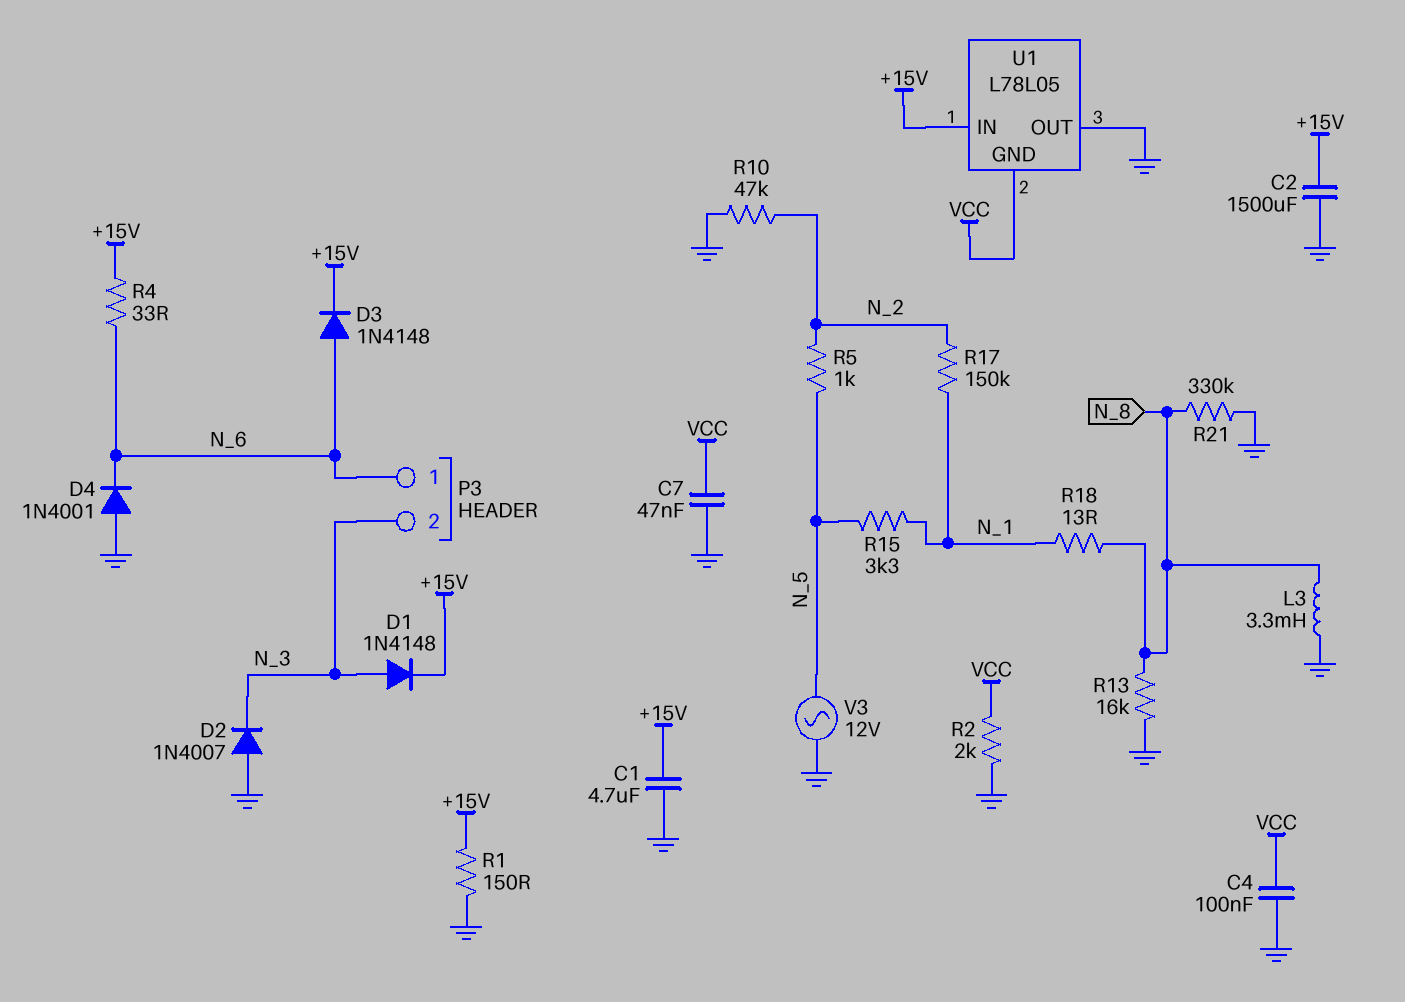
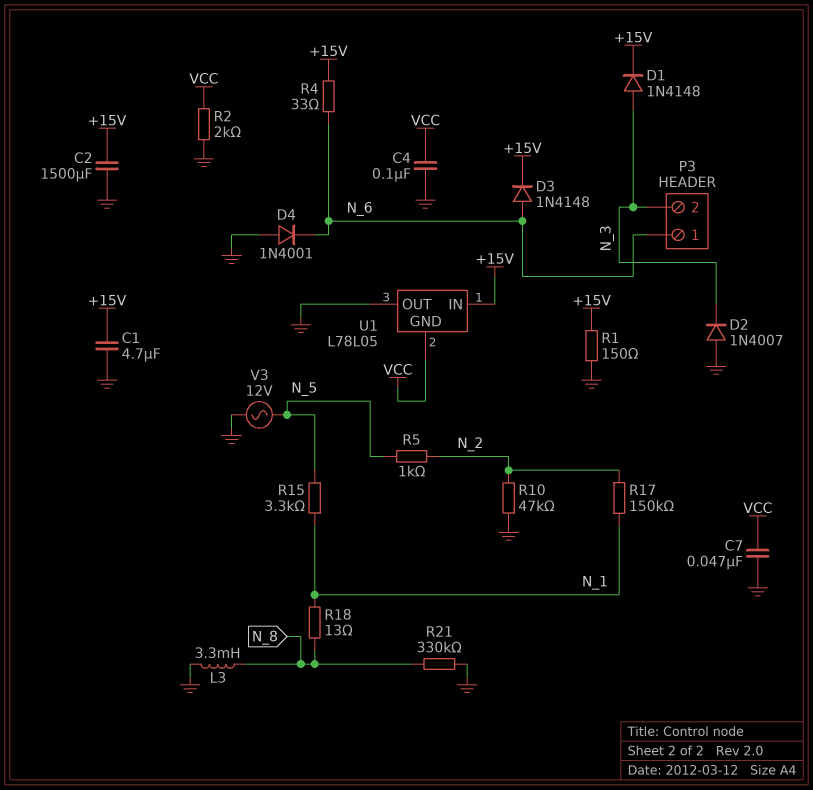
R13: 16k (GND, N_8) -> none

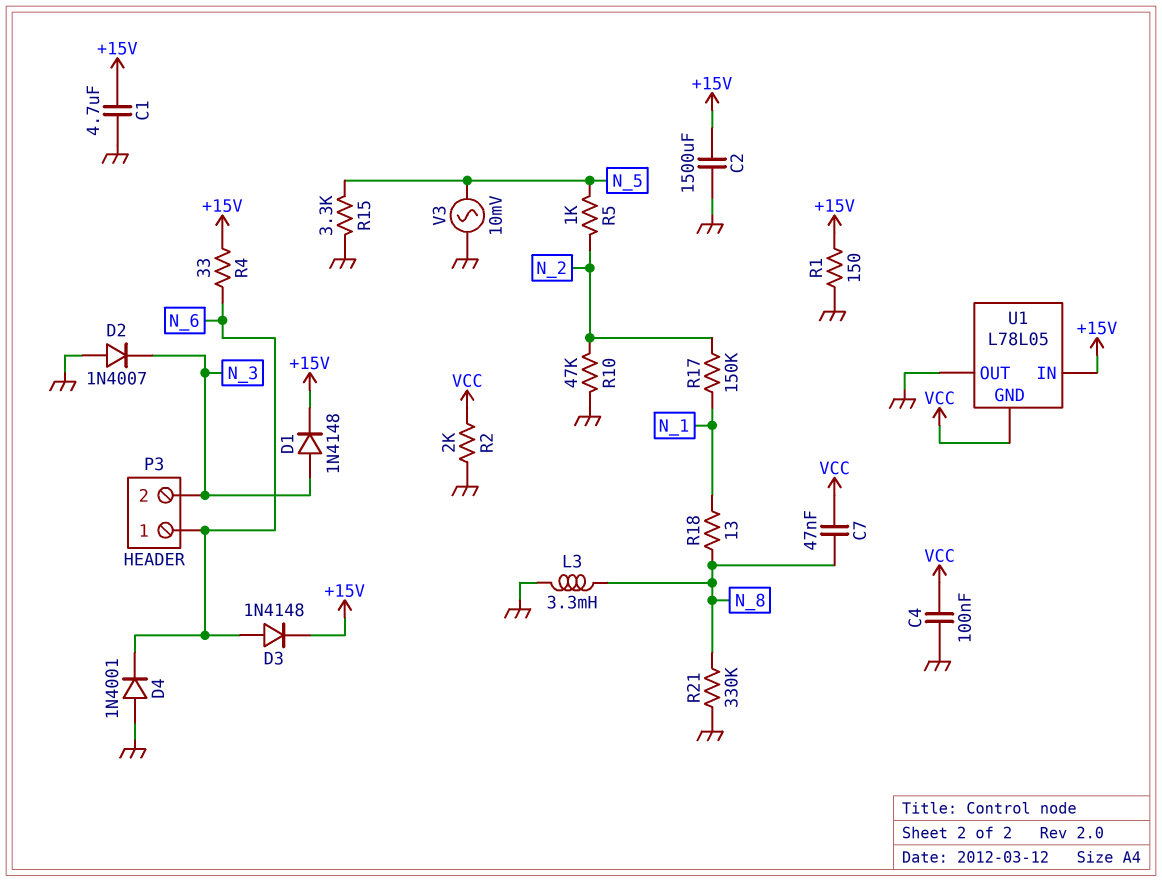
C7: 47nF (GND, VCC) -> 47nF (N_8, VCC)
R15: 3.3k (N_1, N_5) -> 3.3k (GND, N_5)
V3: AC 12V (GND, N_5) -> AC 10mV (GND, N_5)

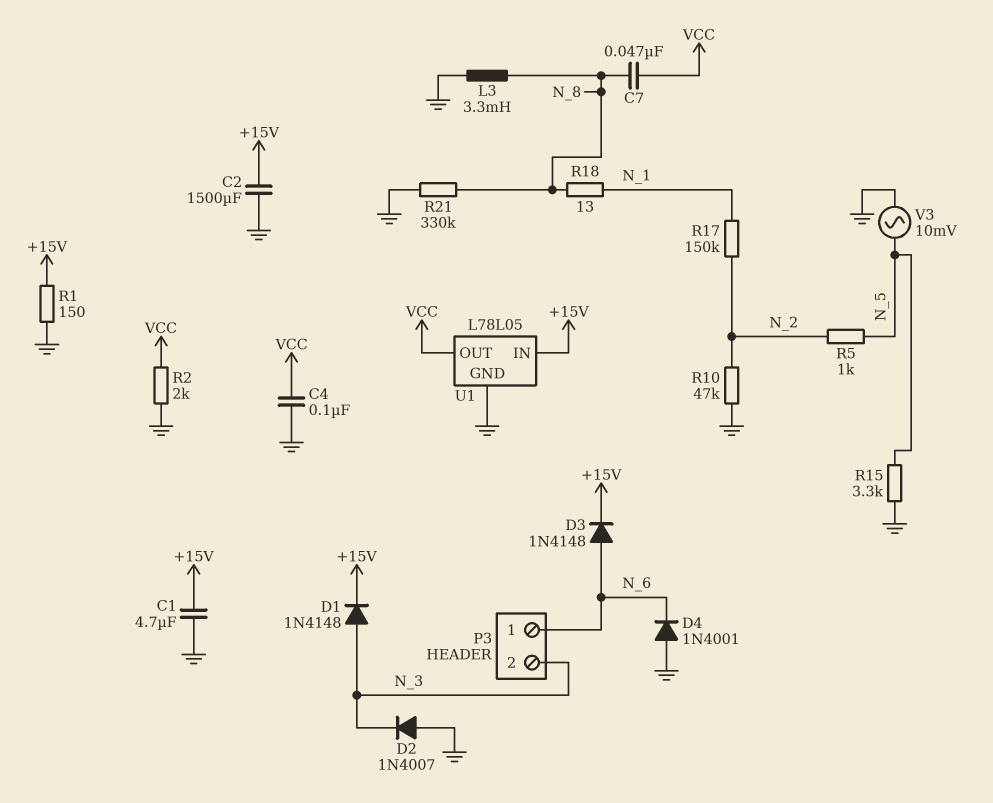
R4: 33 (+15V, N_6) -> none
U1 pin GND: VCC -> GND
U1 pin OUT: GND -> VCC

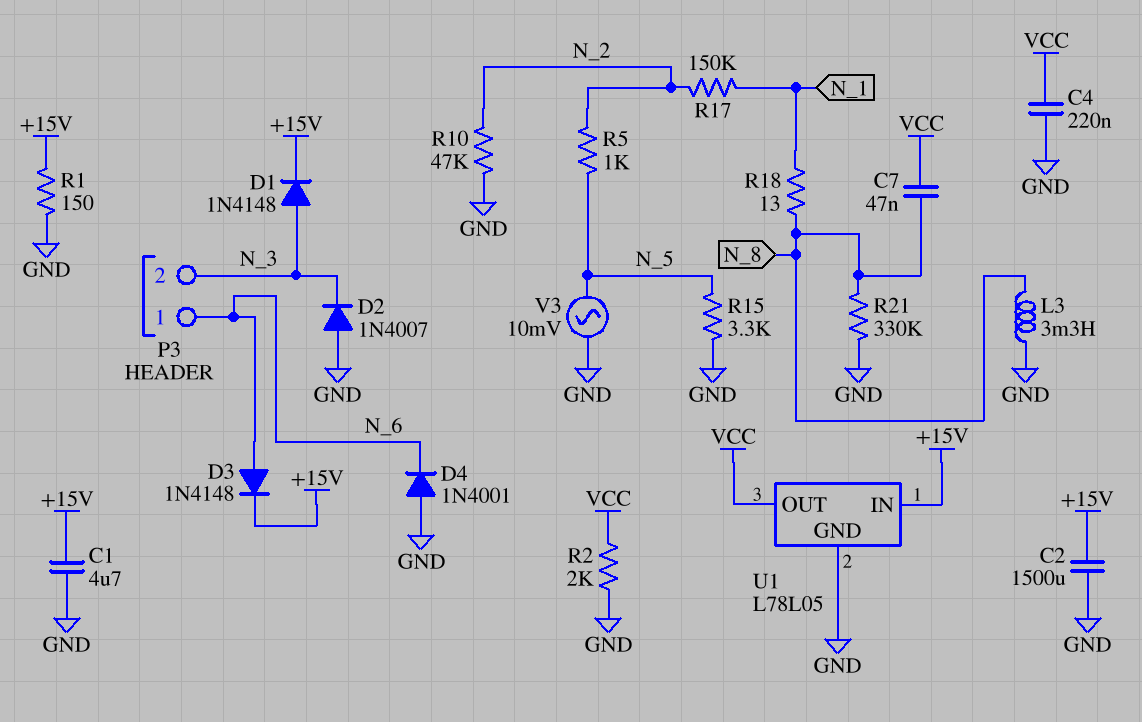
C4: 100nF (GND, VCC) -> 220nF (GND, VCC)

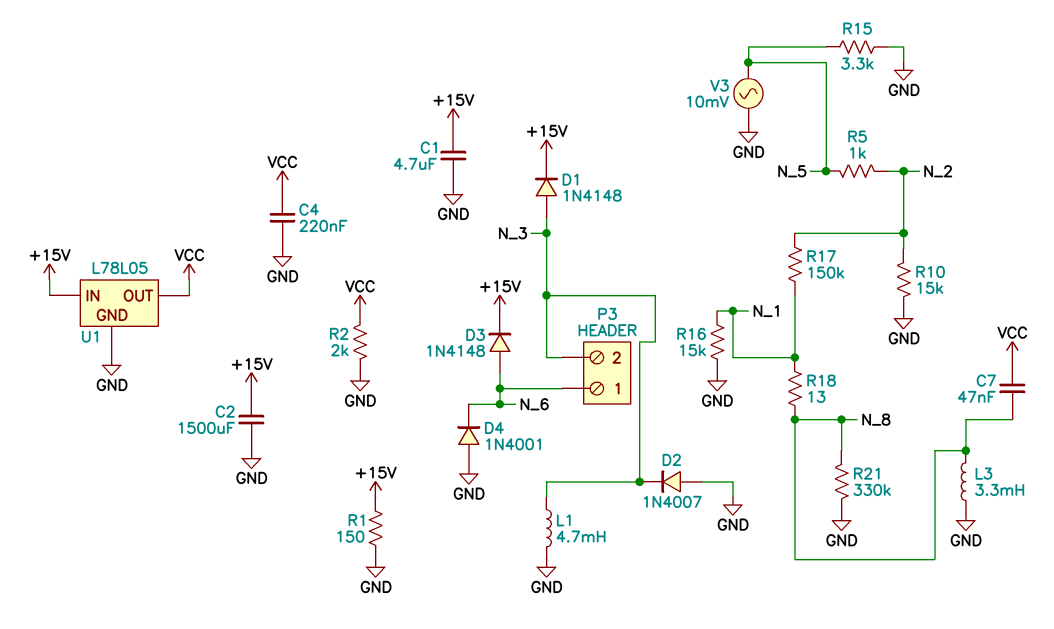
L1: none -> 4.7mH (GND, N_3)
R10: 47k (GND, N_2) -> 15k (GND, N_2)
R16: none -> 15k (GND, N_1)

